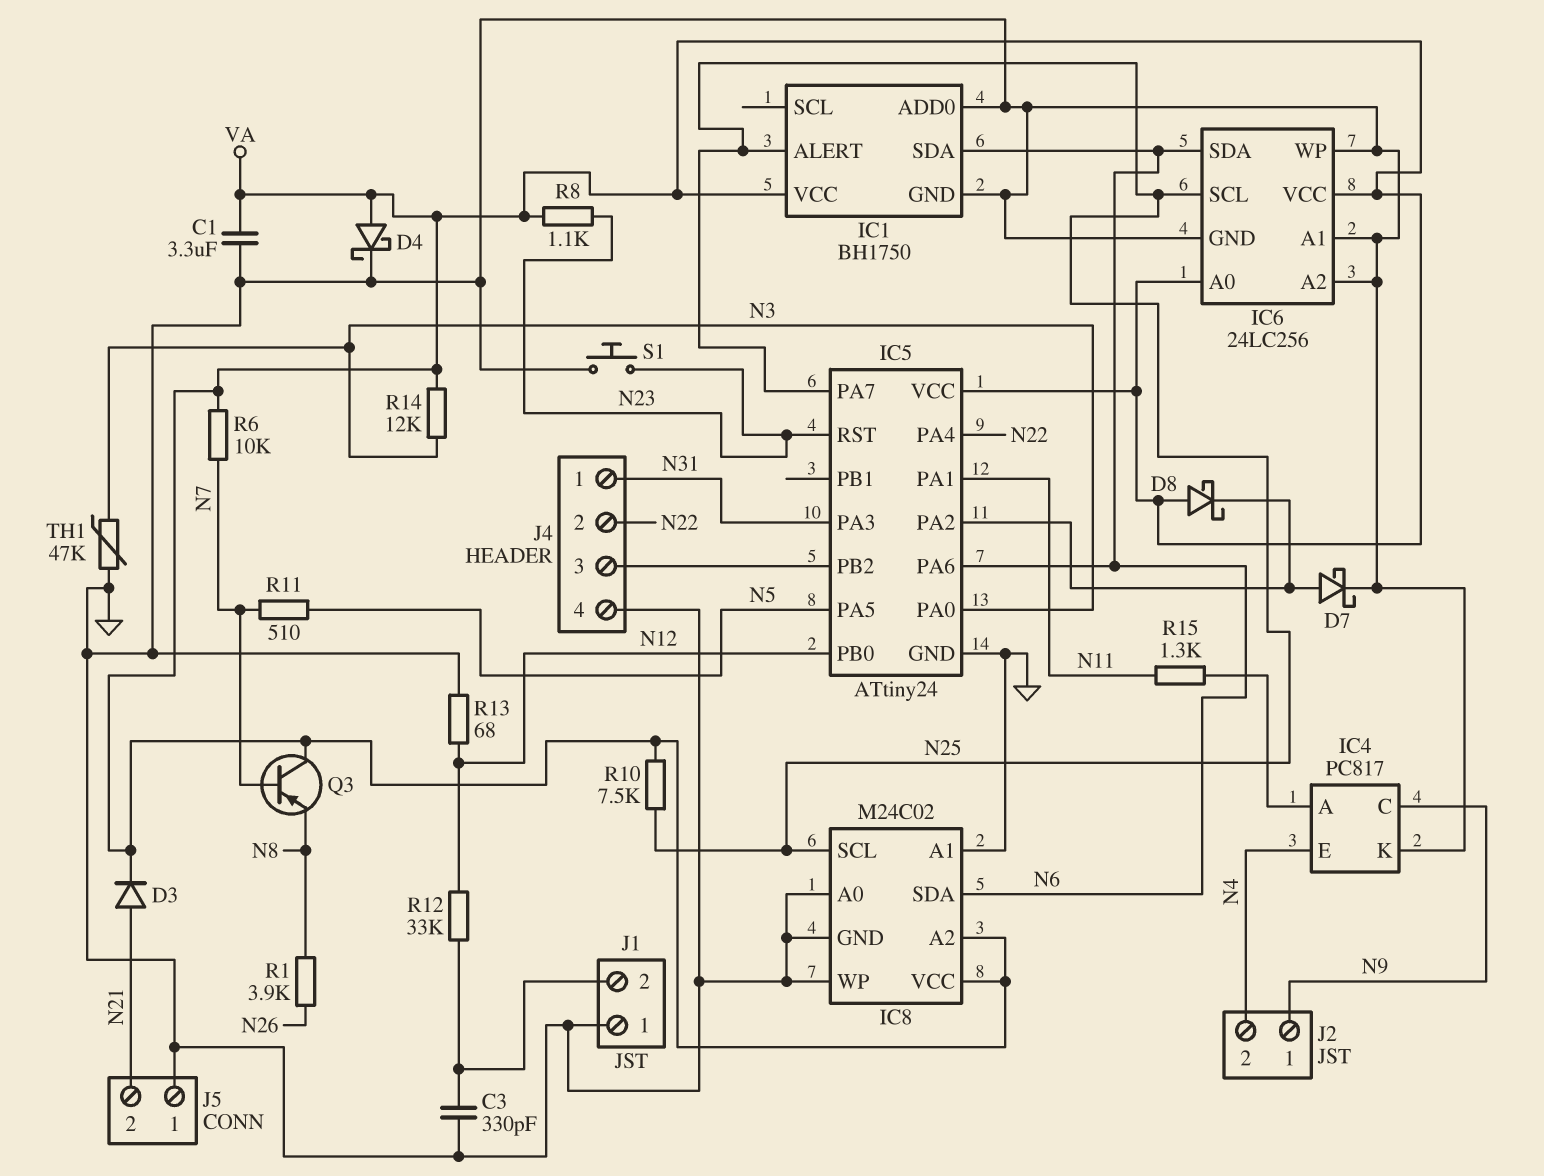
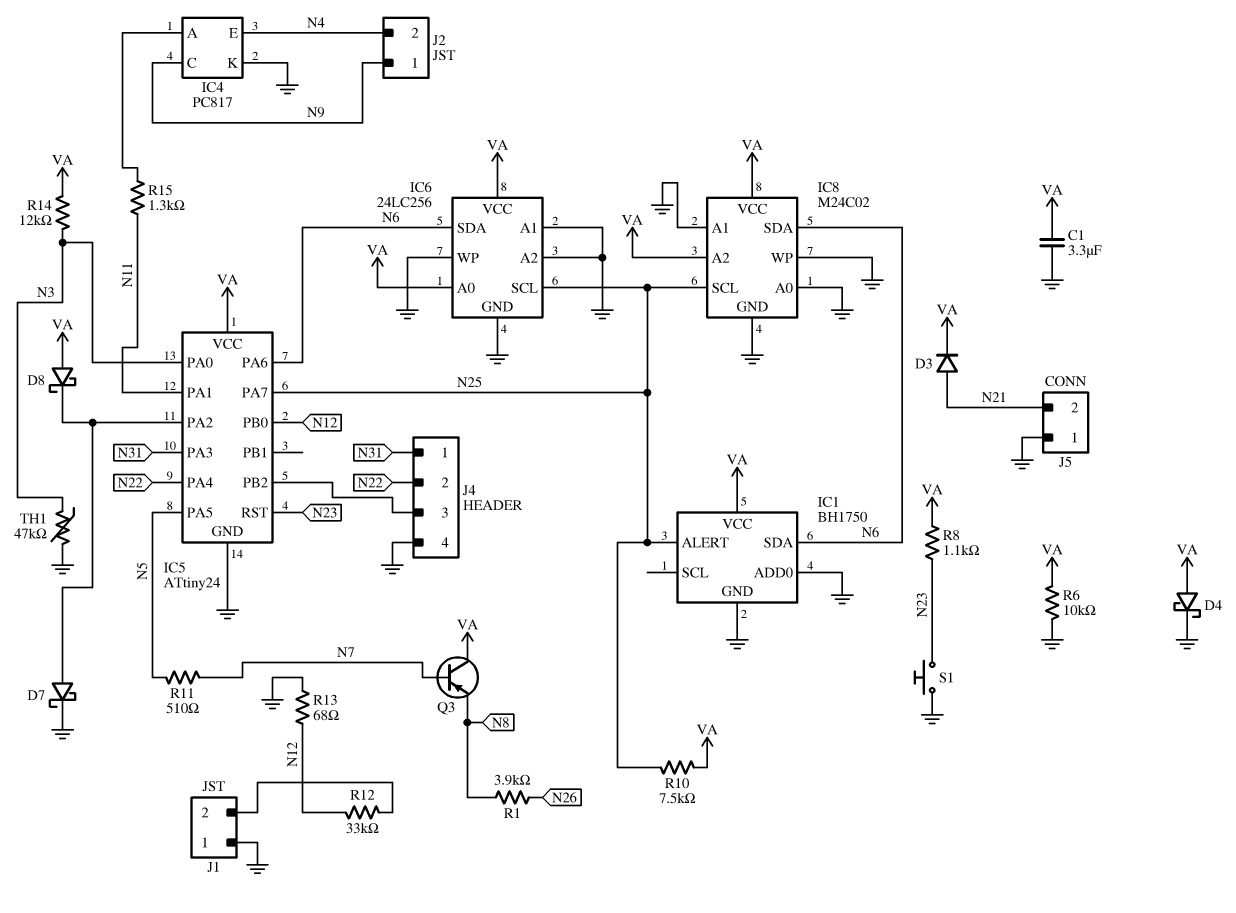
C3: 330pF (GND, J1/2) -> none
R6: 10k (N7, VA) -> 10k (GND, VA)

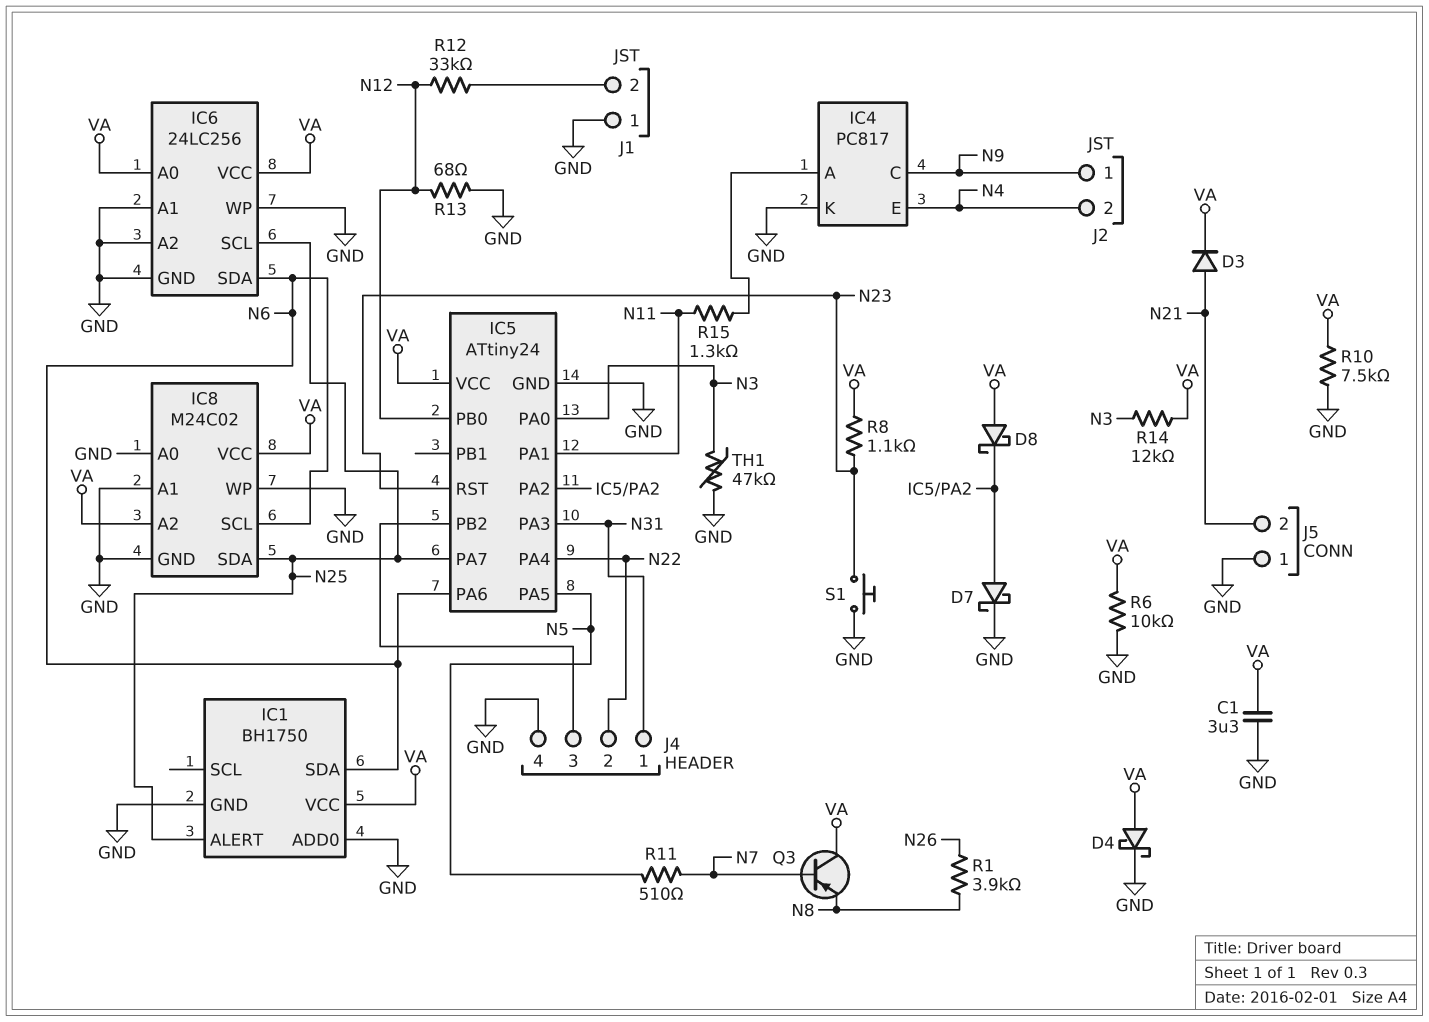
IC8 pin SCL: N25 -> N6
IC8 pin SDA: N6 -> N25
R10: 7.5k (N25, VA) -> 7.5k (GND, VA)

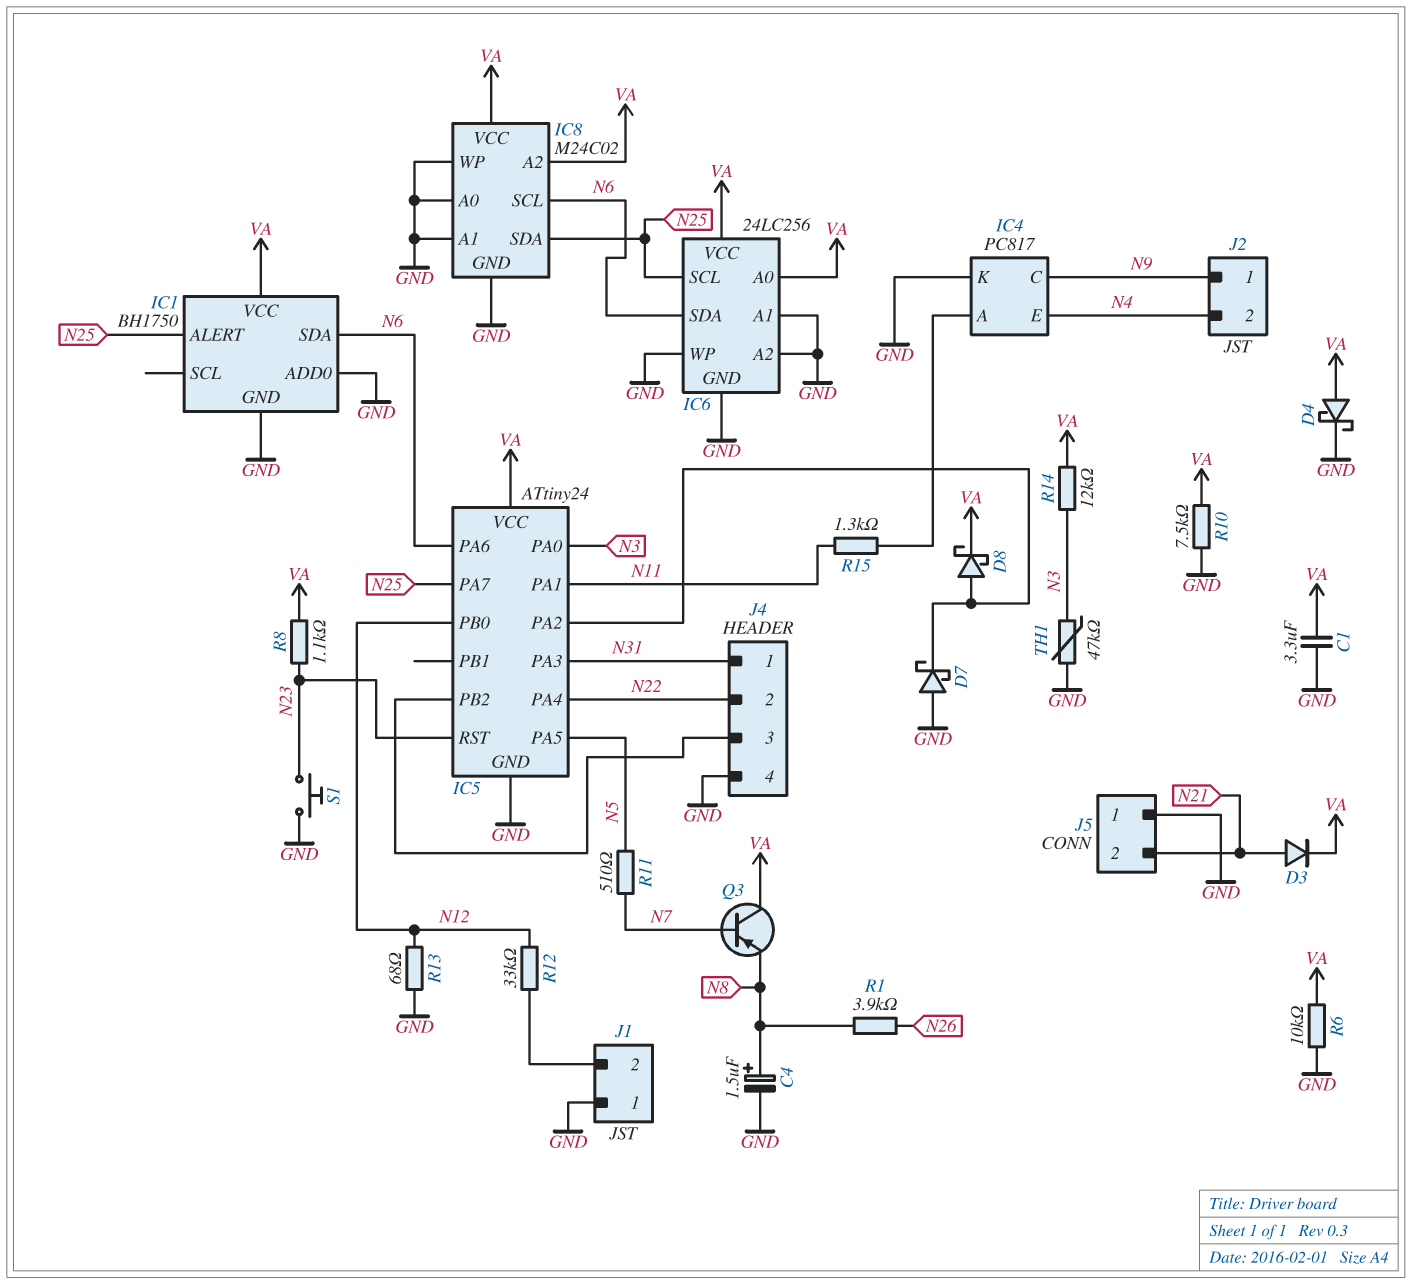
C4: none -> 1.5uF (plus N8, minus GND)
D7: schottky (A IC5/PA2, K GND) -> schottky (A GND, K IC5/PA2)
D8: schottky (A VA, K IC5/PA2) -> schottky (A IC5/PA2, K VA)

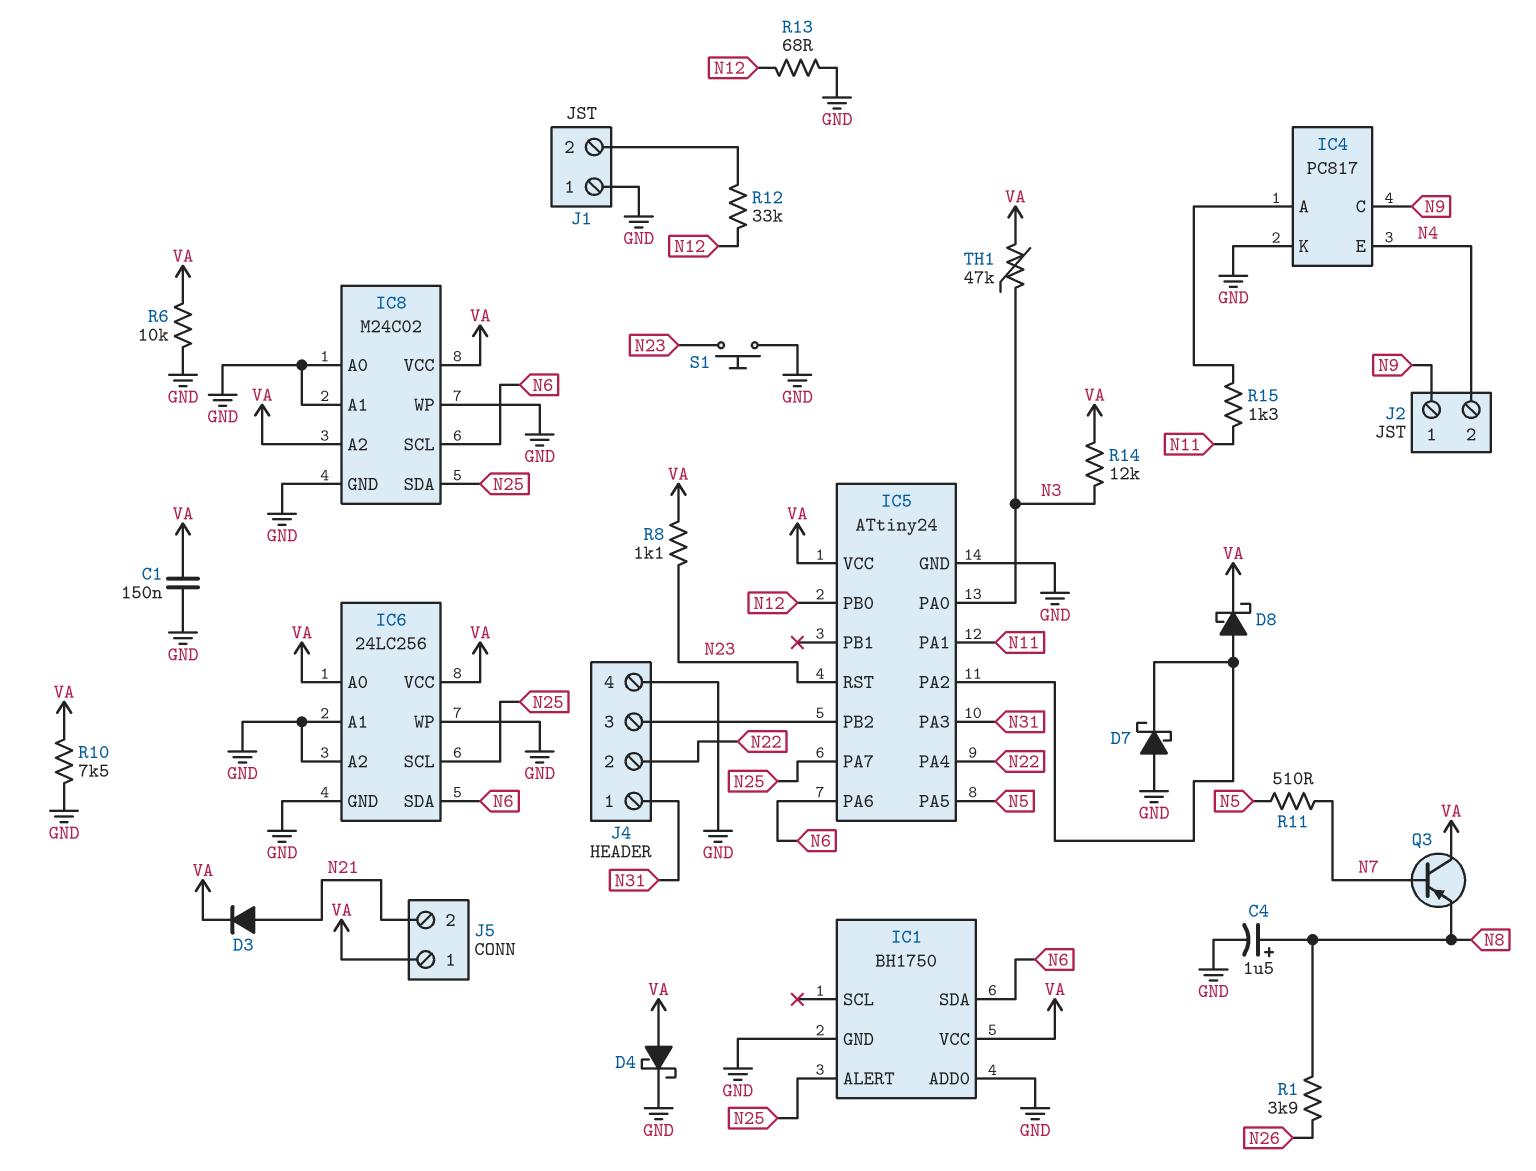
C1: 3.3uF (GND, VA) -> 150nF (GND, VA)
J5 pin 1: GND -> VA
TH1: 47k (GND, N3) -> 47k (N3, VA)

